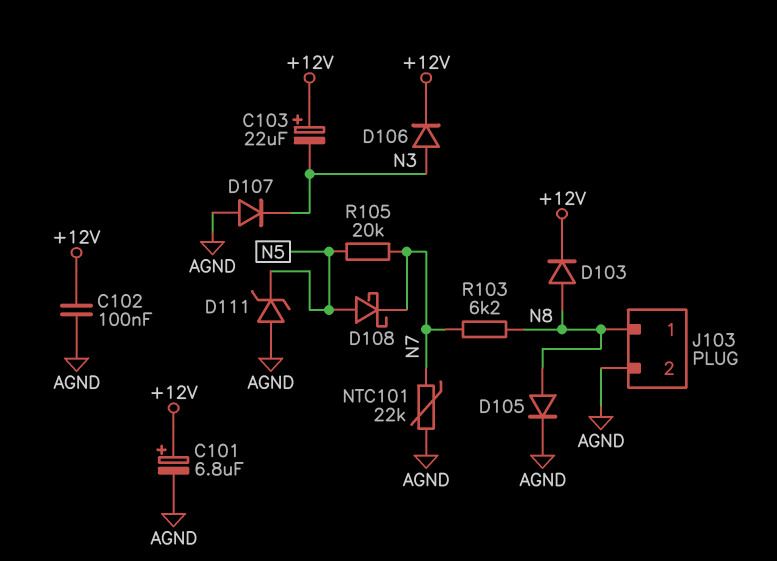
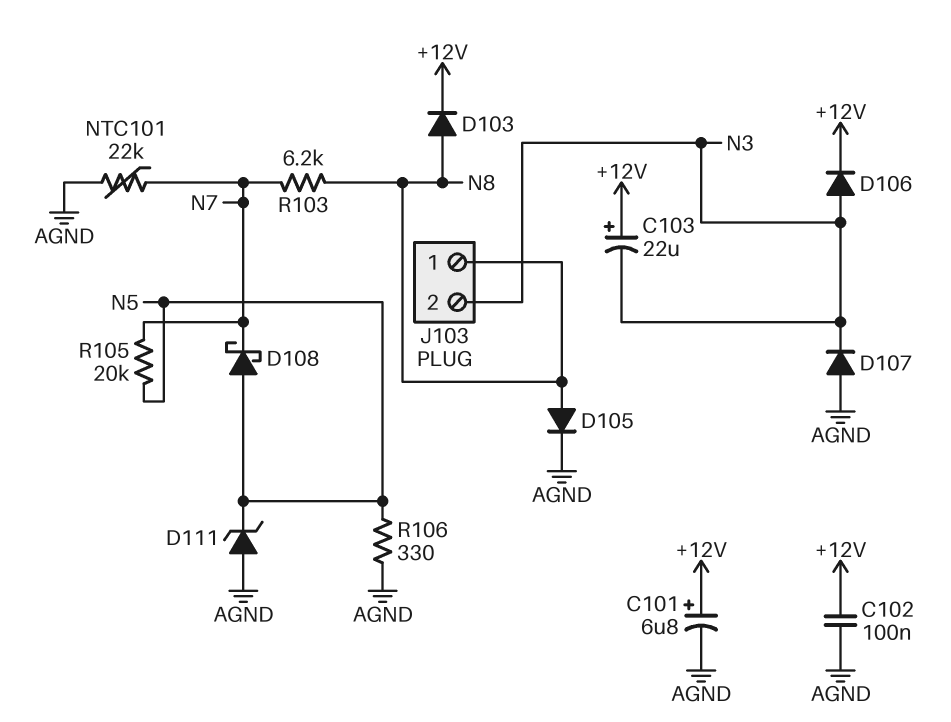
J103 pin 2: AGND -> N3
R106: none -> 330 (AGND, N5)

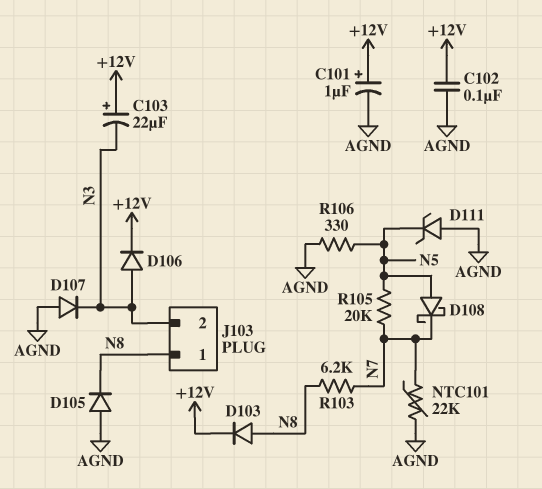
C101: 6.8uF (plus +12V, minus AGND) -> 1uF (plus +12V, minus AGND)
D105: diode (A N8, K AGND) -> diode (A AGND, K N8)

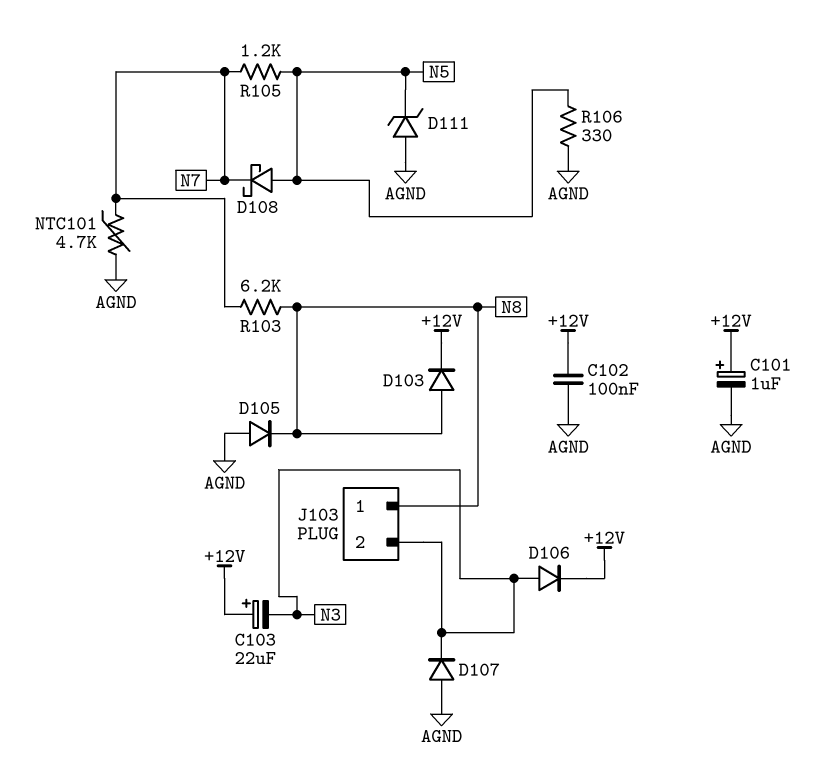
NTC101: 22k (AGND, N7) -> 4.7k (AGND, N7)
R105: 20k (N5, N7) -> 1.2k (N5, N7)

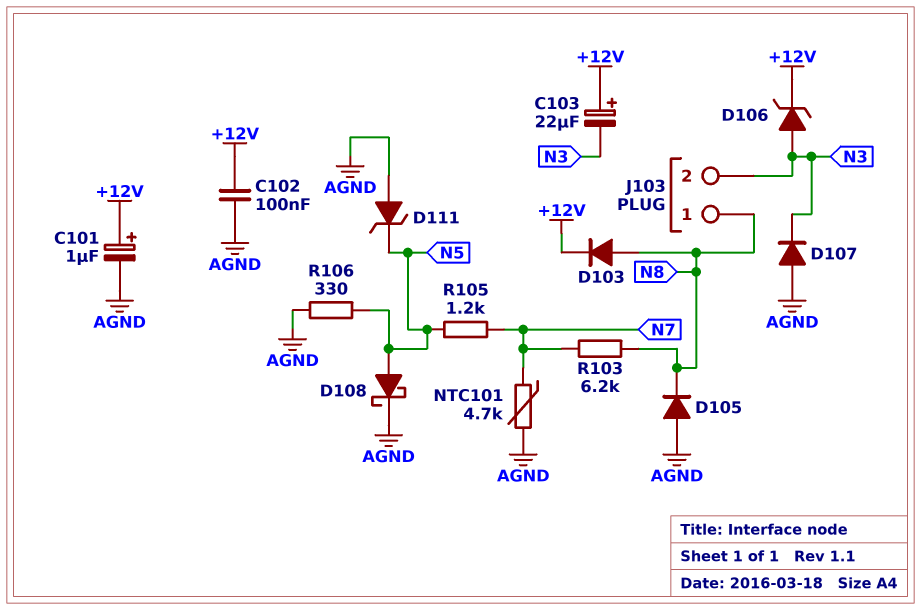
D106: diode (A N3, K +12V) -> zener (A N3, K +12V)
D108: schottky (A N5, K N7) -> schottky (A N5, K AGND)

